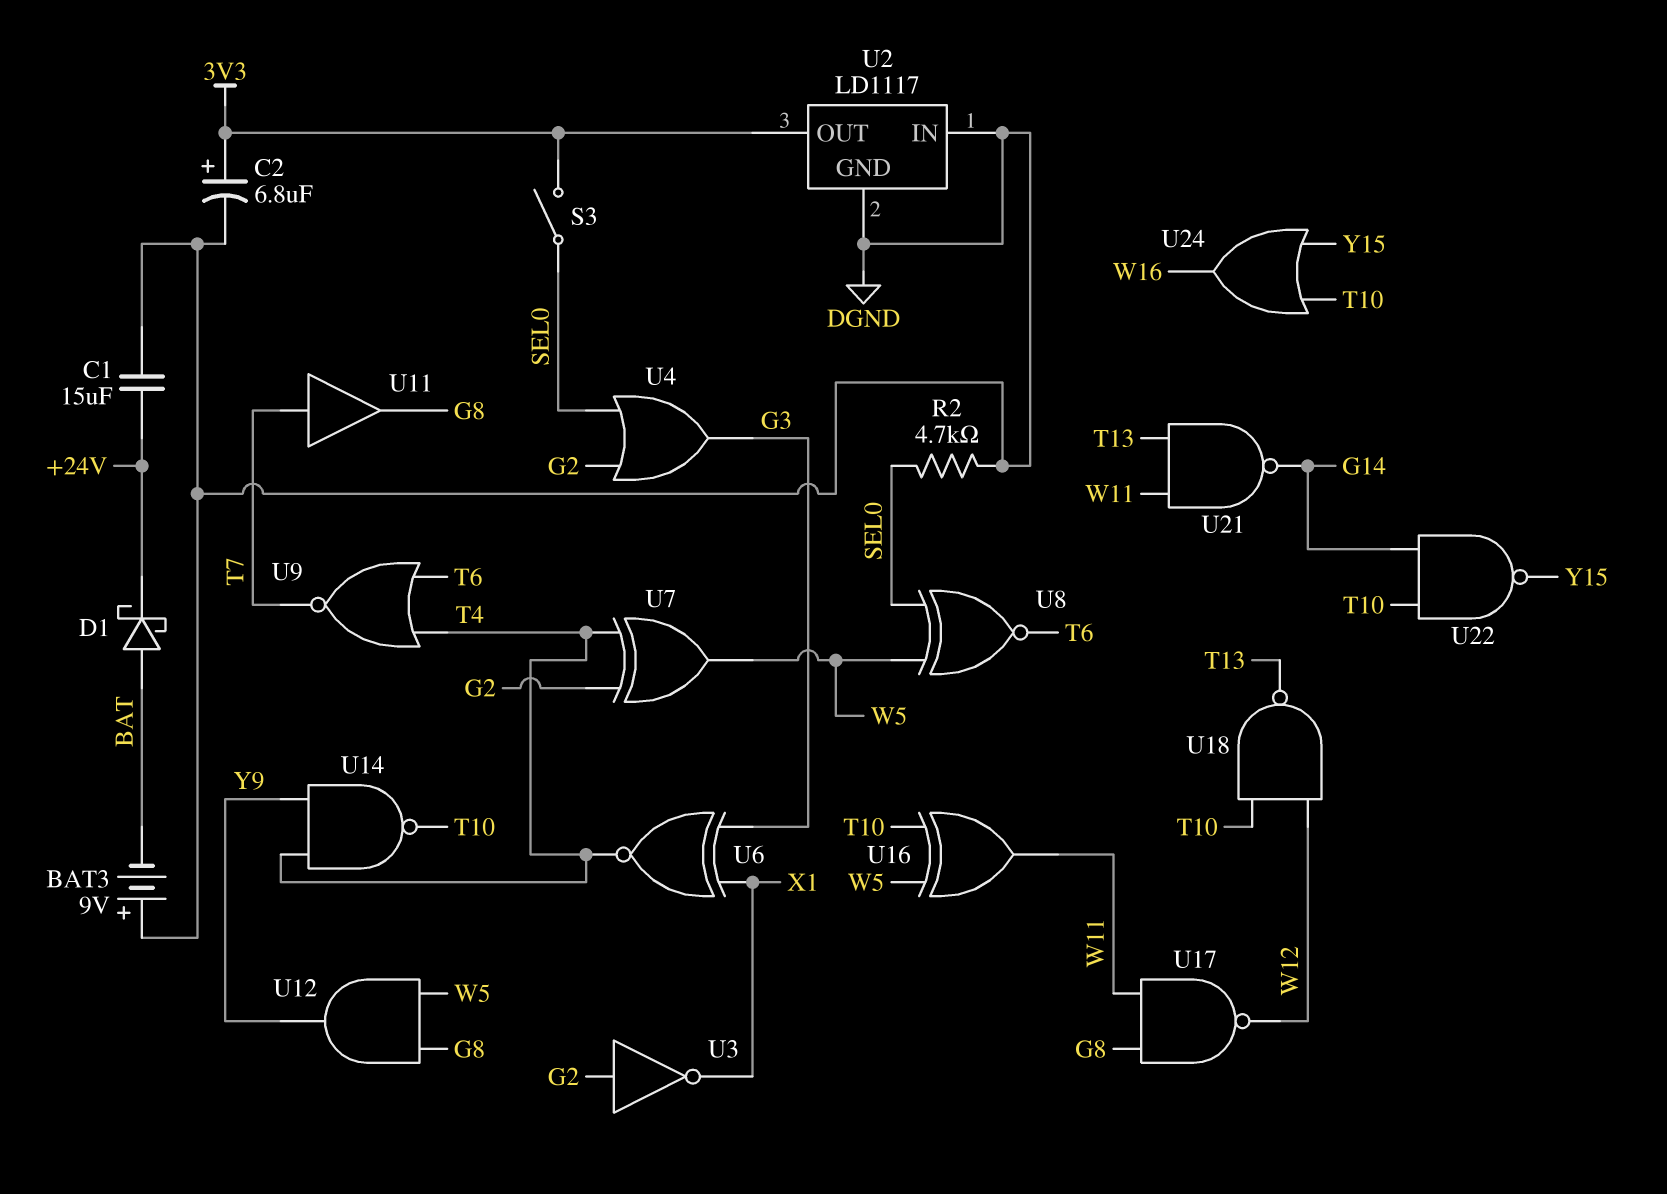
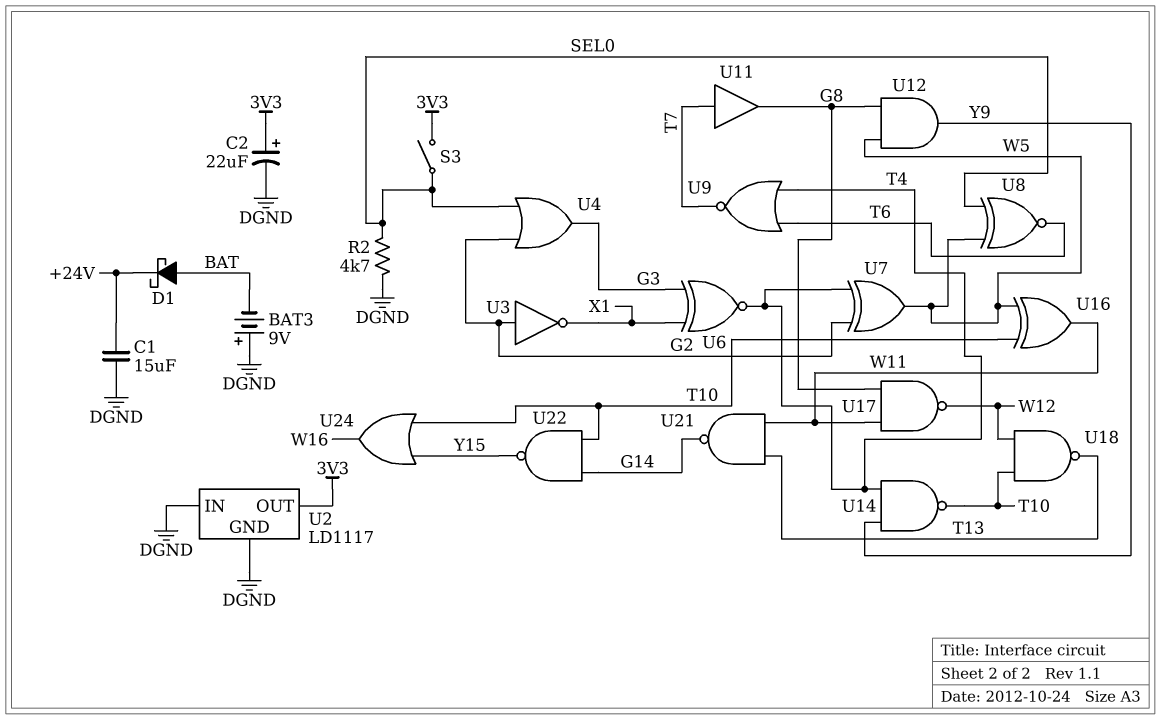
C2: 6.8uF (plus 3V3, minus DGND) -> 22uF (plus 3V3, minus DGND)

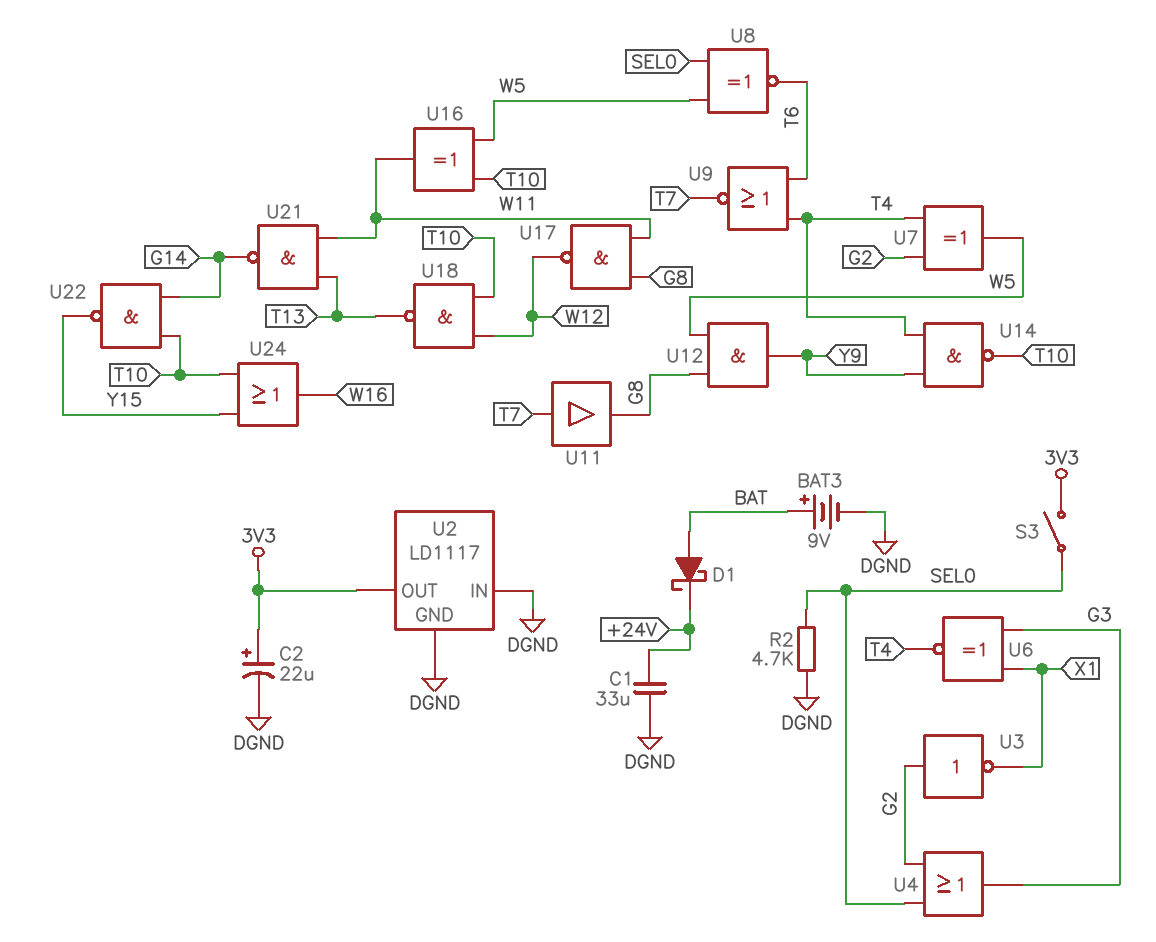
BAT3: 9V (plus DGND, minus BAT) -> 9V (plus BAT, minus DGND)
C1: 15uF (+24V, DGND) -> 33uF (+24V, DGND)

